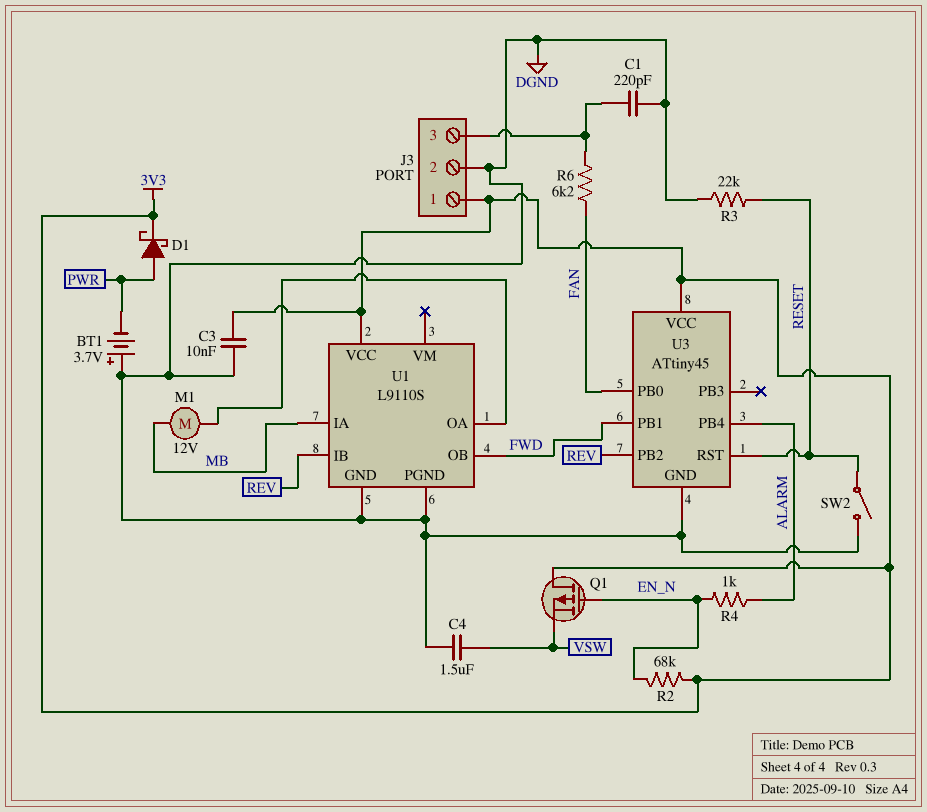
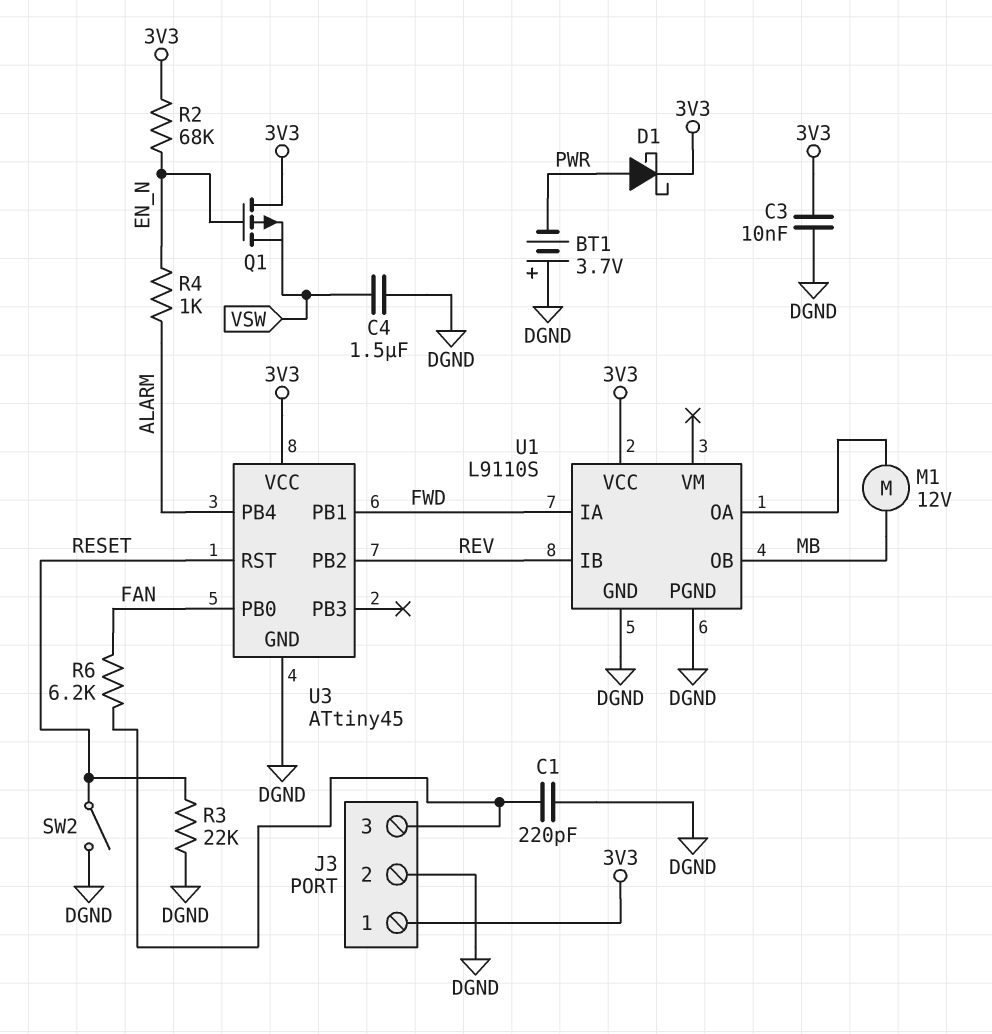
U1 pin IA: MB -> FWD
U1 pin OB: FWD -> MB

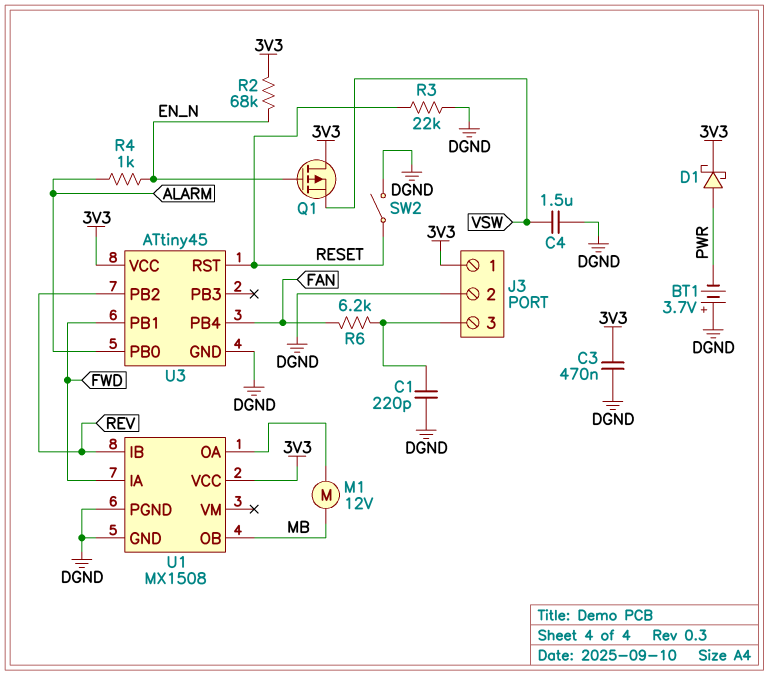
C3: 10nF (3V3, DGND) -> 470nF (3V3, DGND)
U1: L9110S -> MX1508
U3 pin PB0: FAN -> ALARM
U3 pin PB4: ALARM -> FAN

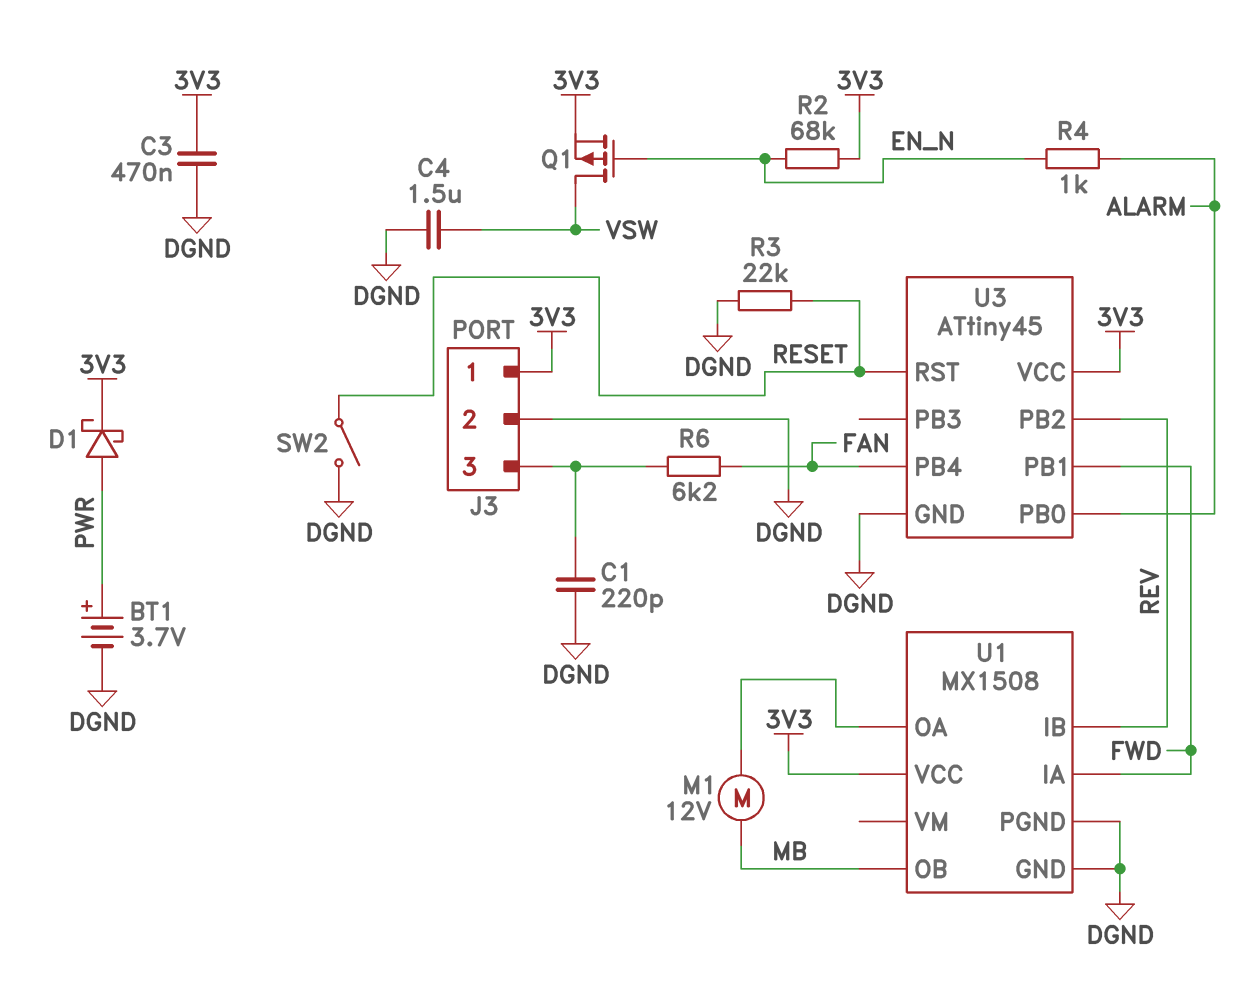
BT1: 3.7V (plus DGND, minus PWR) -> 3.7V (plus PWR, minus DGND)
Q1: PMOS (G EN_N, D 3V3, S VSW) -> PMOS (G EN_N, D VSW, S 3V3)

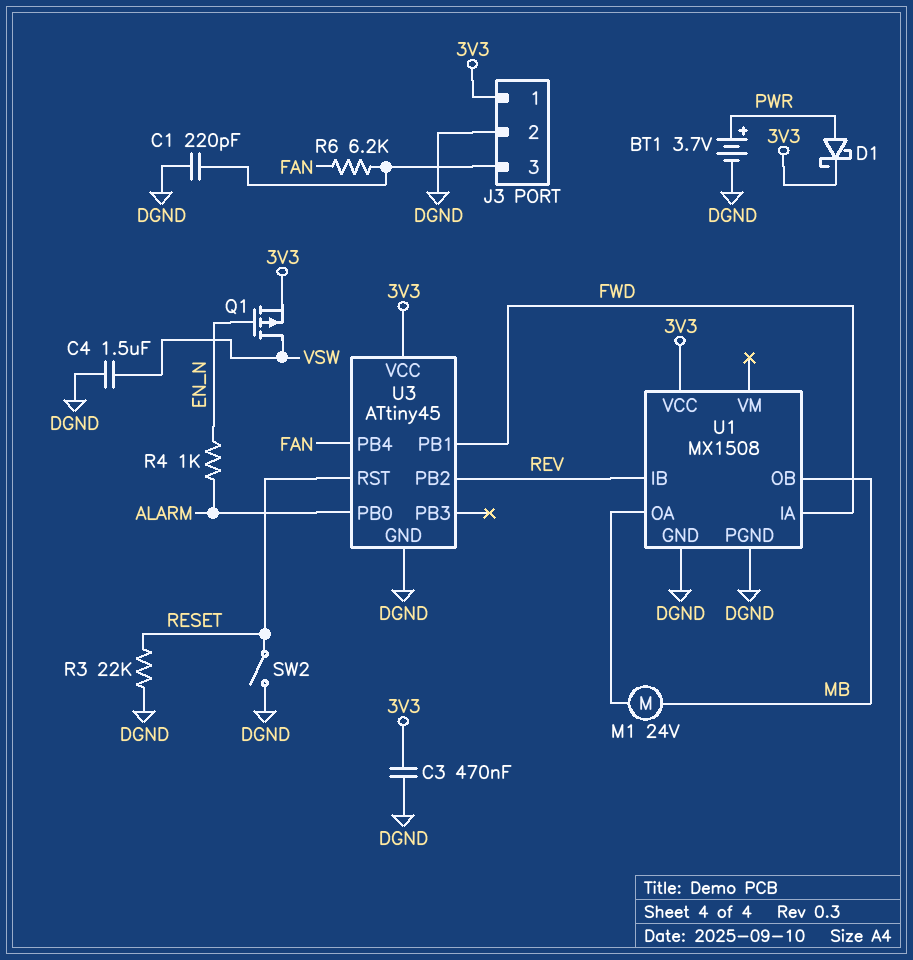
M1: motor 12V (MB, U1/OA) -> motor 24V (MB, U1/OA)
R2: 68k (3V3, EN_N) -> none

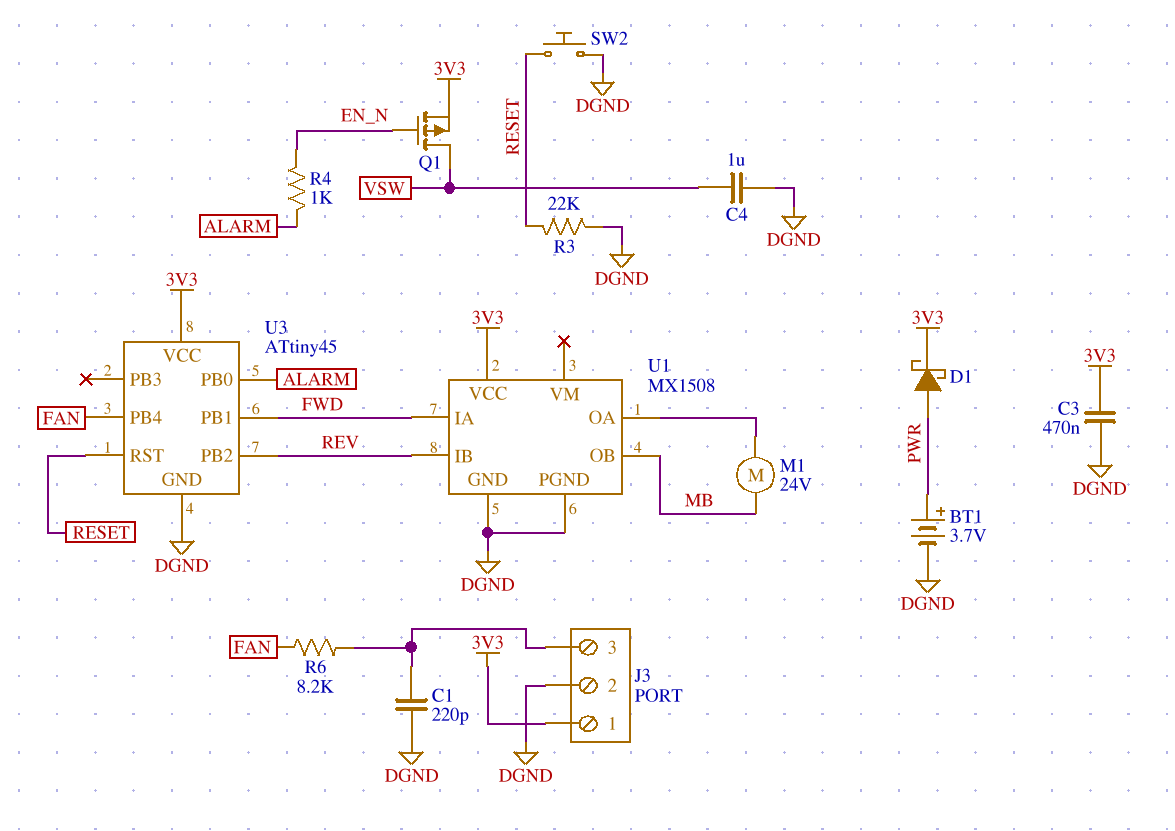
C4: 1.5uF (DGND, VSW) -> 1uF (DGND, VSW)
R6: 6.2k (FAN, J3/3) -> 8.2k (FAN, J3/3)
SW2: switch (DGND, RESET) -> button (DGND, RESET)

